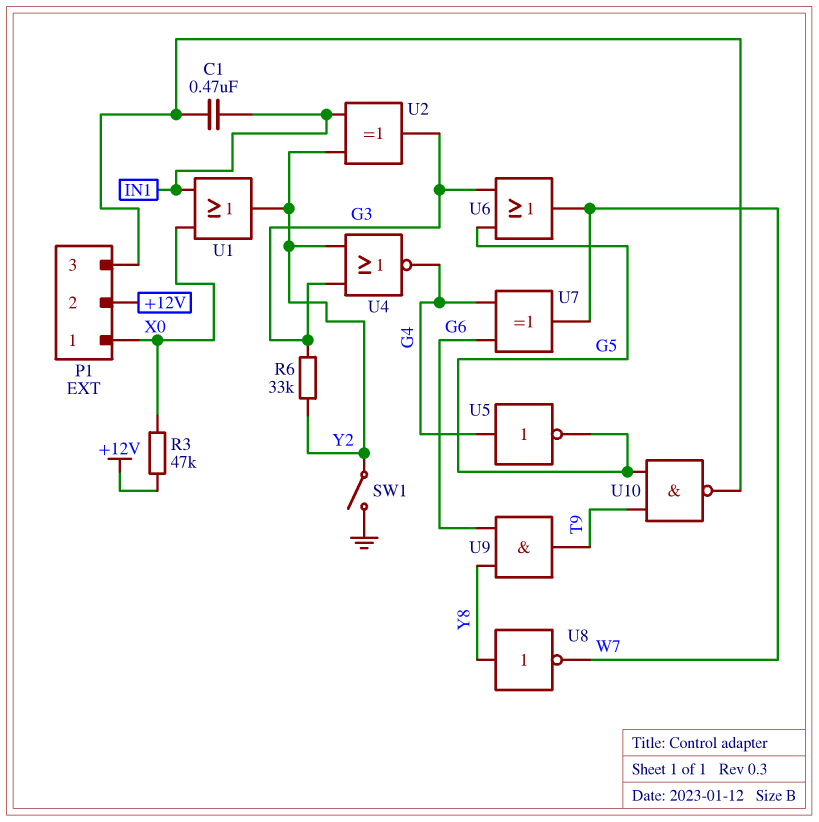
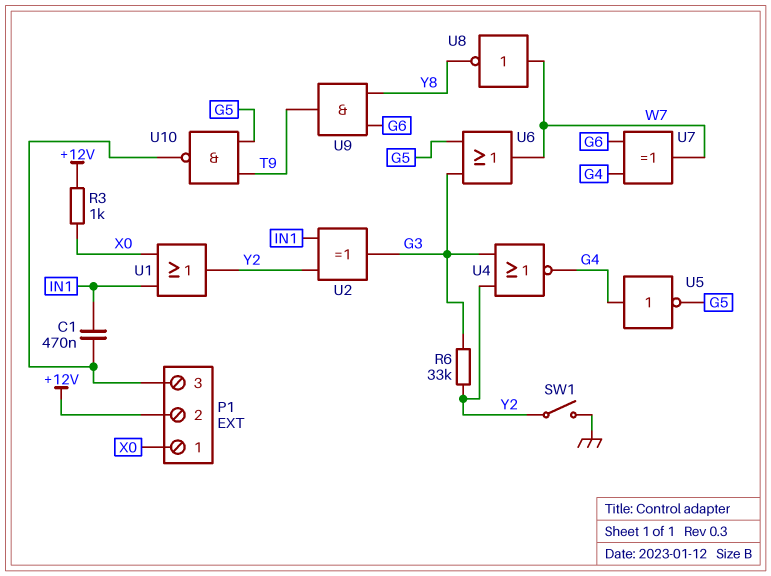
R3: 47k (+12V, X0) -> 1k (+12V, X0)
U8: NOT (in Y8, out W7) -> NOT (in W7, out Y8)

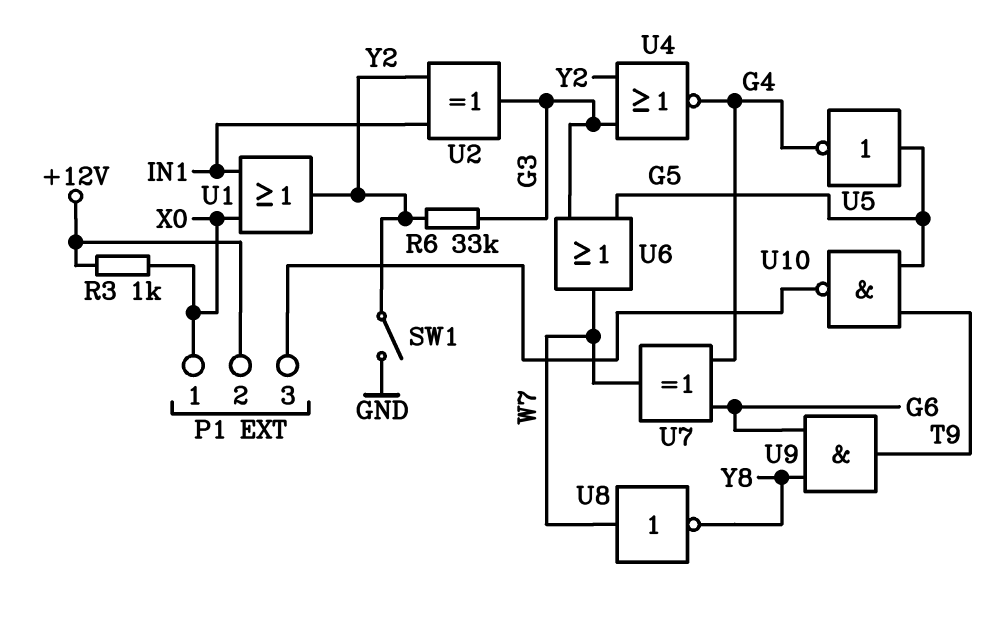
C1: 470nF (IN1, P1/3) -> none
U5: NOT (in G4, out G5) -> NOT (in G5, out G4)

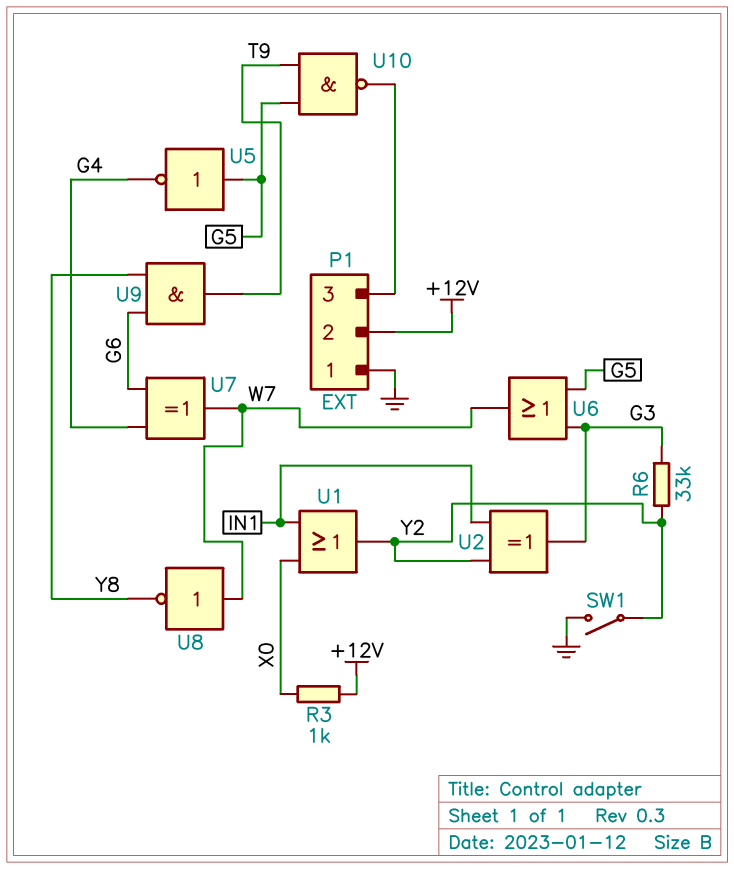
P1 pin 1: X0 -> GND
U4: NOR (in G3, in Y2, out G4) -> none

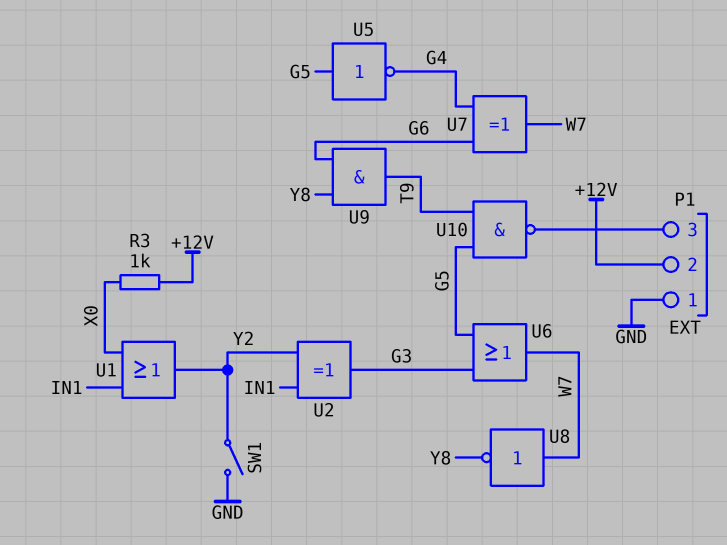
R6: 33k (G3, Y2) -> none

